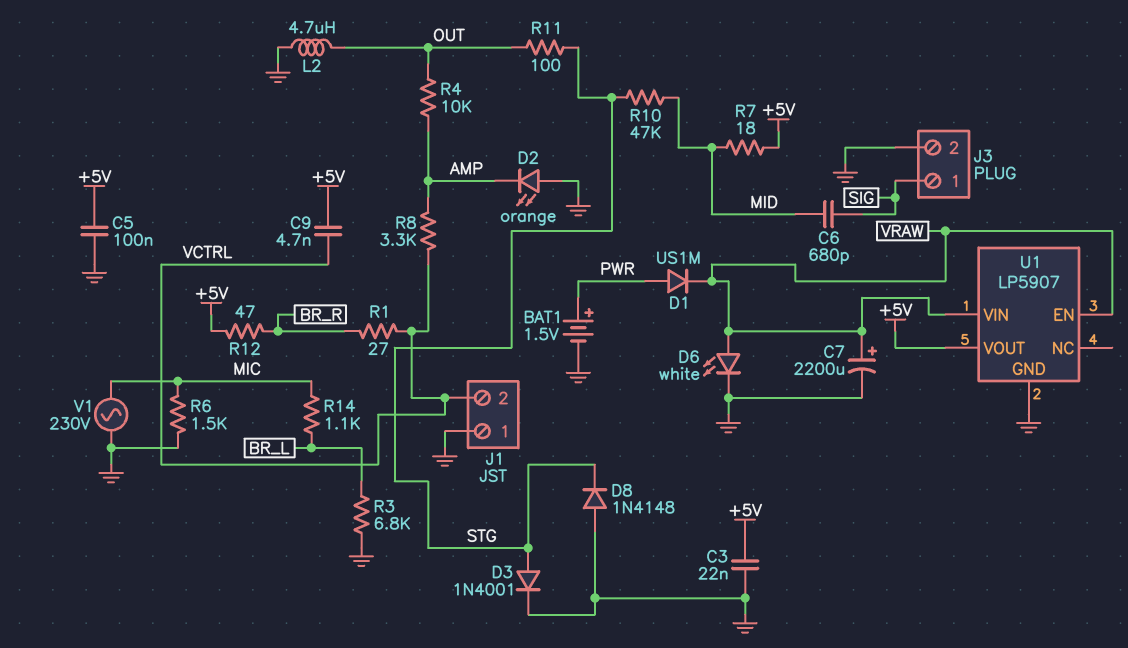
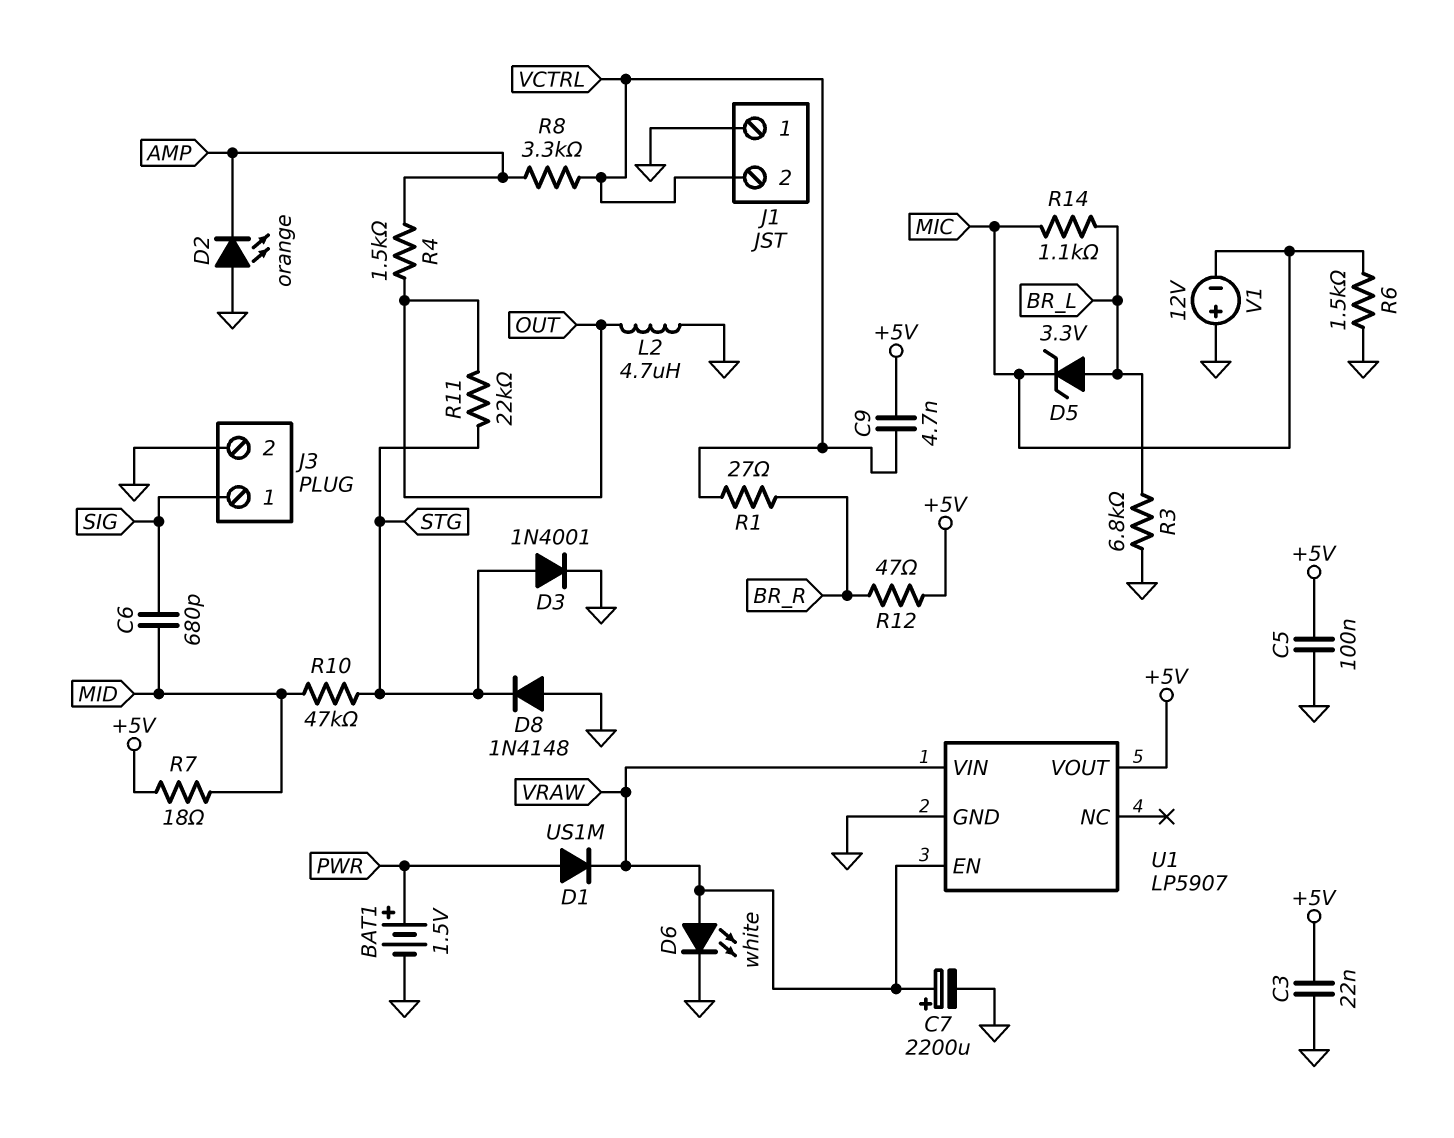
D5: none -> zener 3.3V (A BR_L, K MIC)
R4: 10k (AMP, OUT) -> 1.5k (AMP, OUT)
R11: 100 (OUT, STG) -> 22k (OUT, STG)
V1: AC 230V (GND, MIC) -> 12V (plus GND, minus MIC)

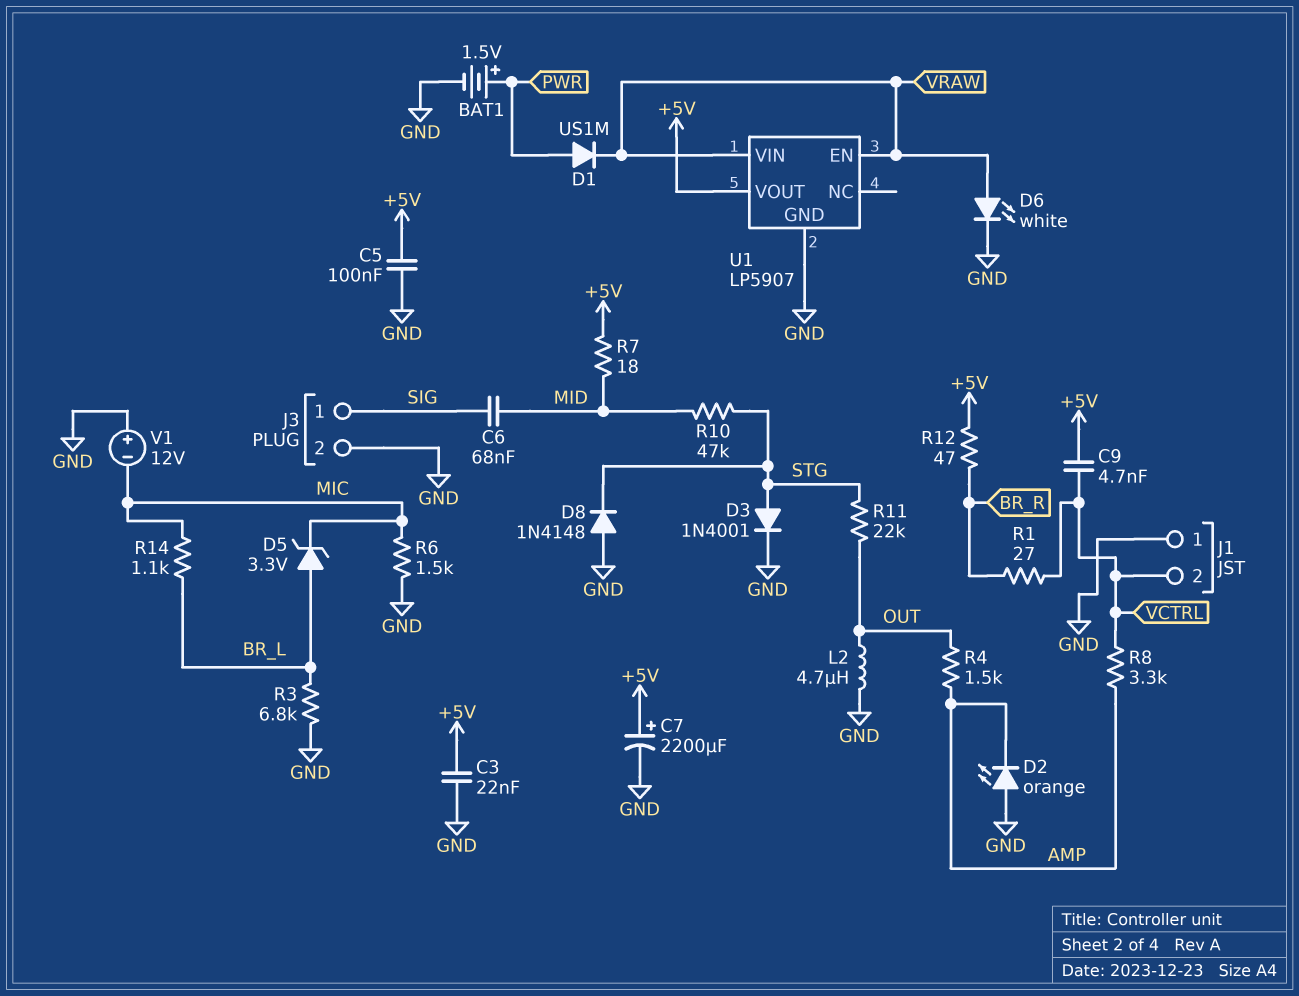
C6: 680pF (MID, SIG) -> 68nF (MID, SIG)
C7: 2200uF (plus VRAW, minus GND) -> 2200uF (plus +5V, minus GND)

